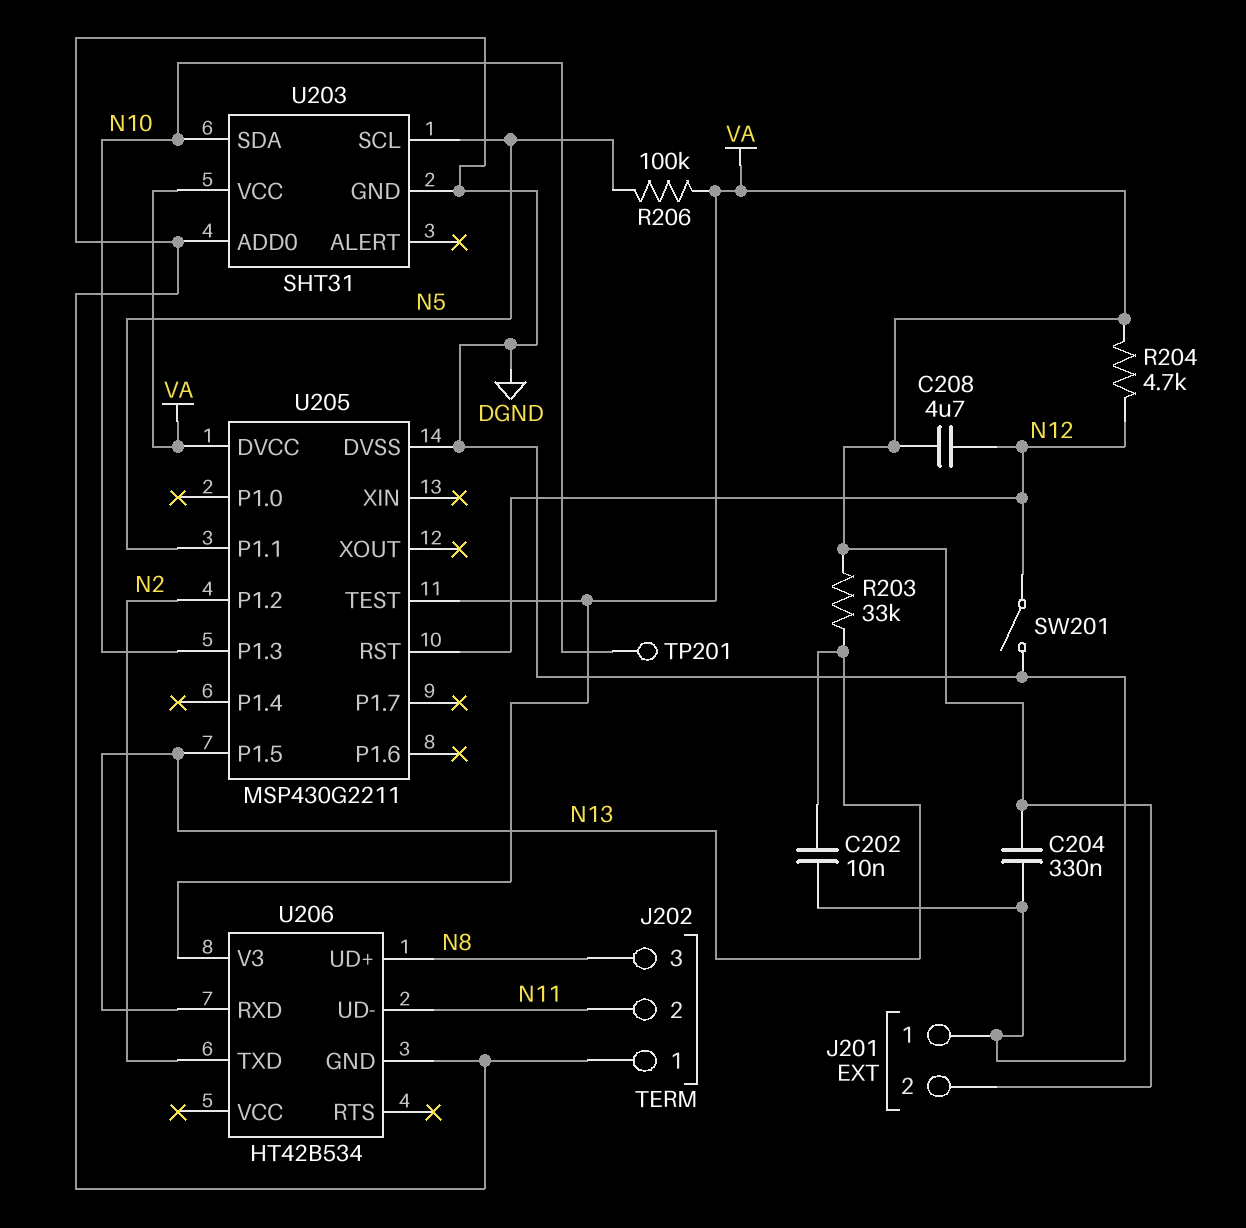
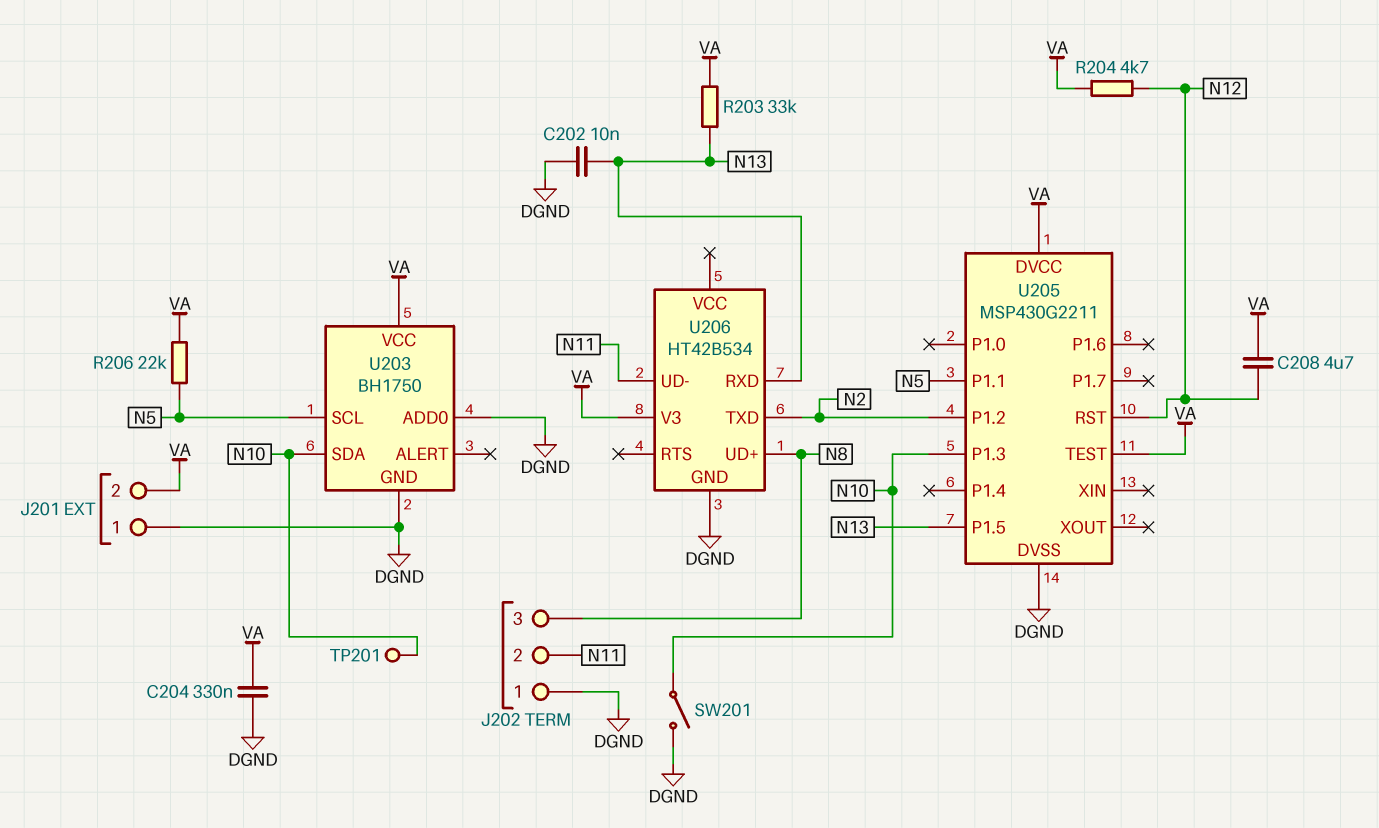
R206: 100k (N5, VA) -> 22k (N5, VA)
SW201: switch (DGND, N12) -> switch (DGND, N10)
U203: SHT31 -> BH1750

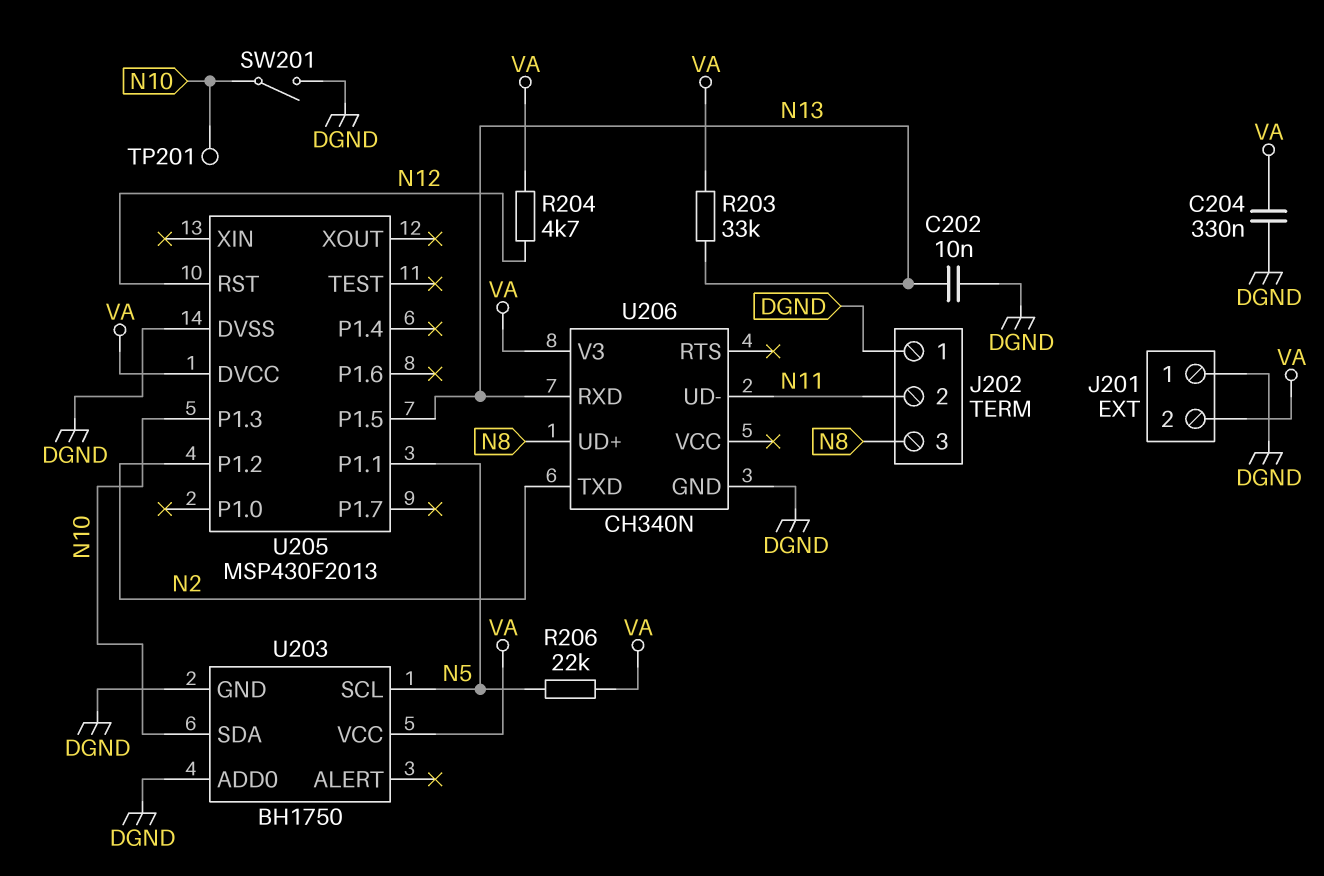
C208: 4.7uF (N12, VA) -> none
U205: MSP430G2211 -> MSP430F2013
U205 pin TEST: VA -> none
U206: HT42B534 -> CH340N

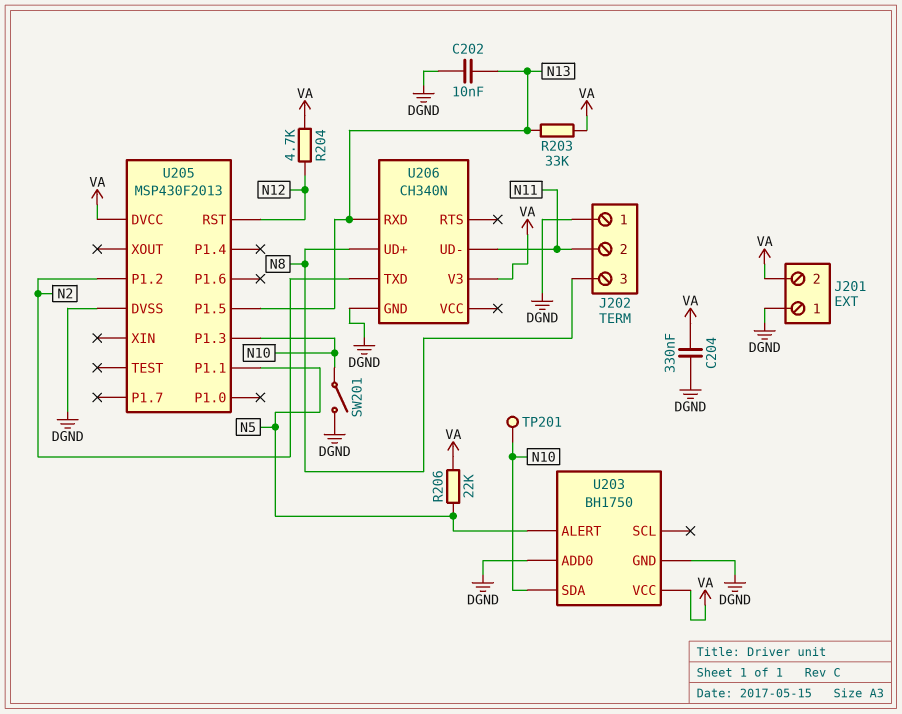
U203 pin ALERT: none -> N5
U203 pin SCL: N5 -> none

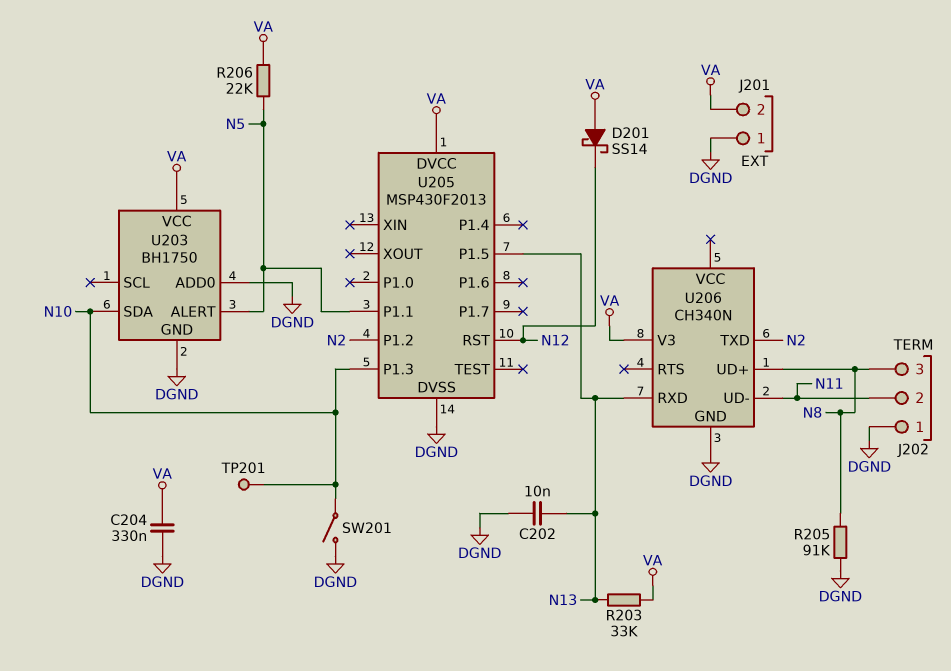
D201: none -> schottky SS14 (A VA, K N12)
R204: 4.7k (N12, VA) -> none
R205: none -> 91k (DGND, N8)

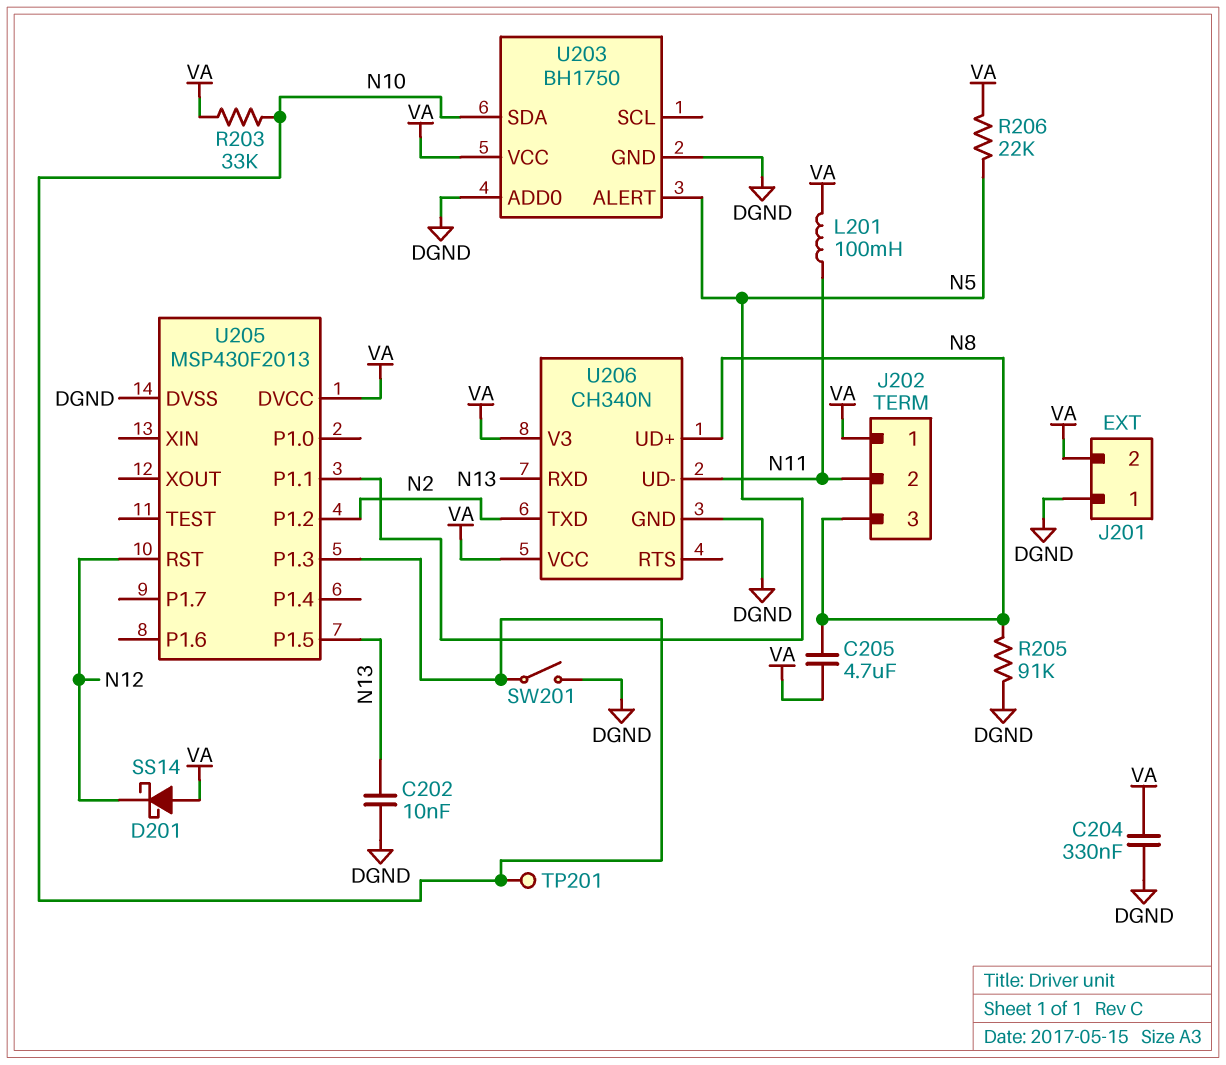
C205: none -> 4.7uF (N8, VA)
J202 pin 1: DGND -> VA
L201: none -> 100mH (N11, VA)
R203: 33k (N13, VA) -> 33k (N10, VA)
U206 pin VCC: none -> VA

